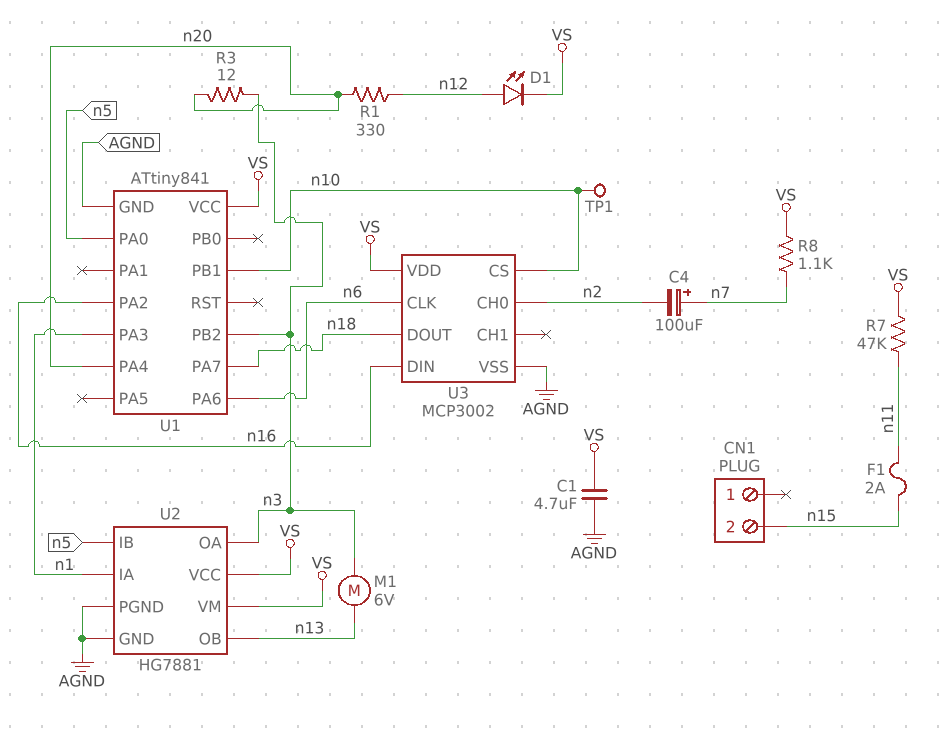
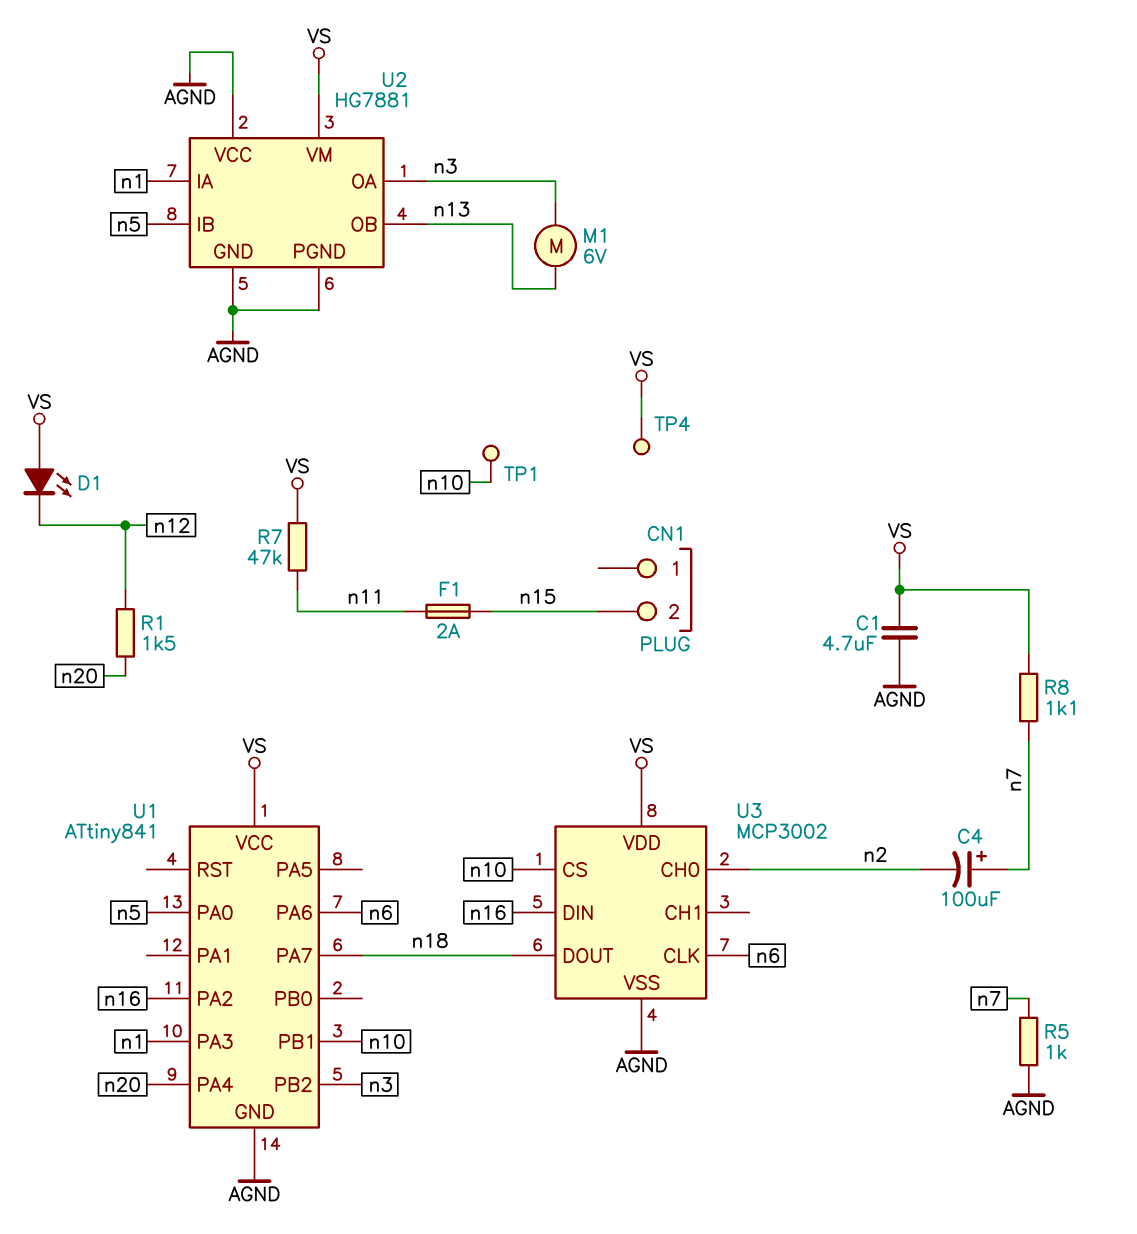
D1: LED (A n12, K VS) -> LED (A VS, K n12)
R1: 330 (n12, n20) -> 1.5k (n12, n20)
R3: 12 (n3, n20) -> none
R5: none -> 1k (AGND, n7)
TP4: none -> test point (VS)
U2 pin VCC: VS -> AGND

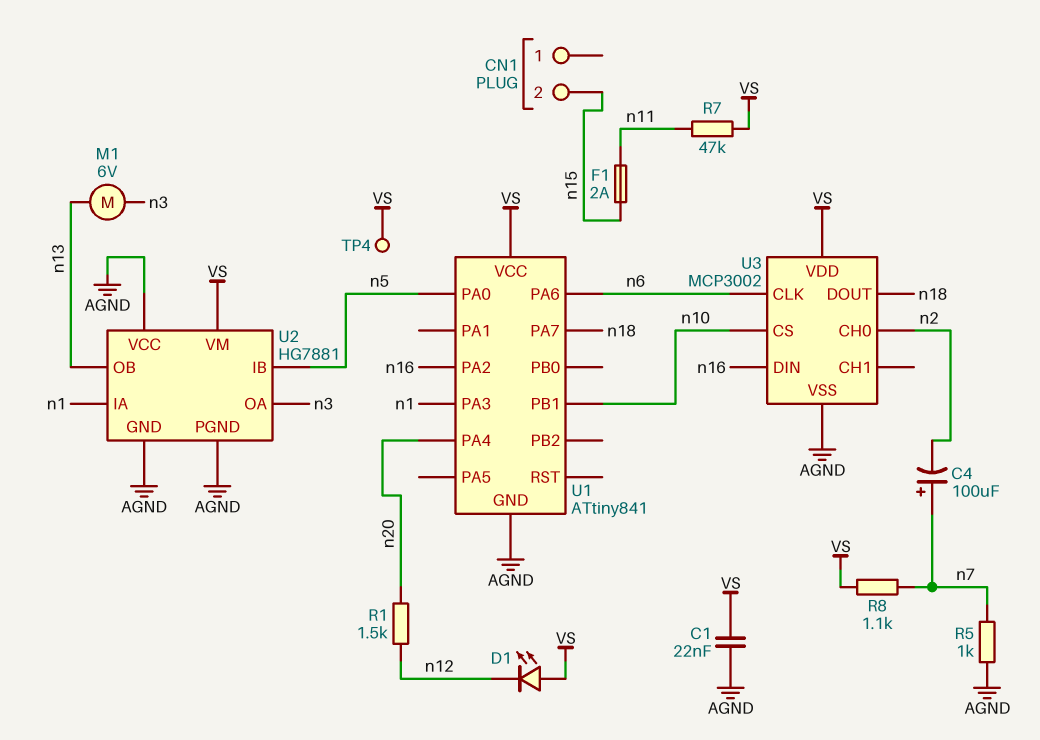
C1: 4.7uF (AGND, VS) -> 22nF (AGND, VS)
TP1: test point (n10) -> none
U1 pin PB2: n3 -> none

